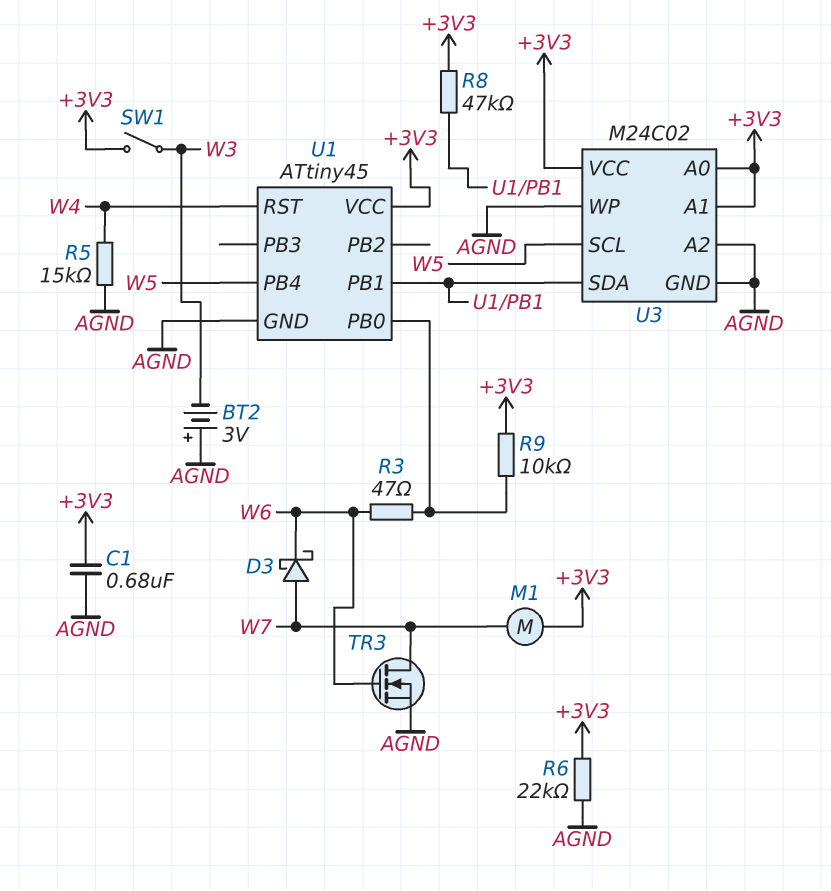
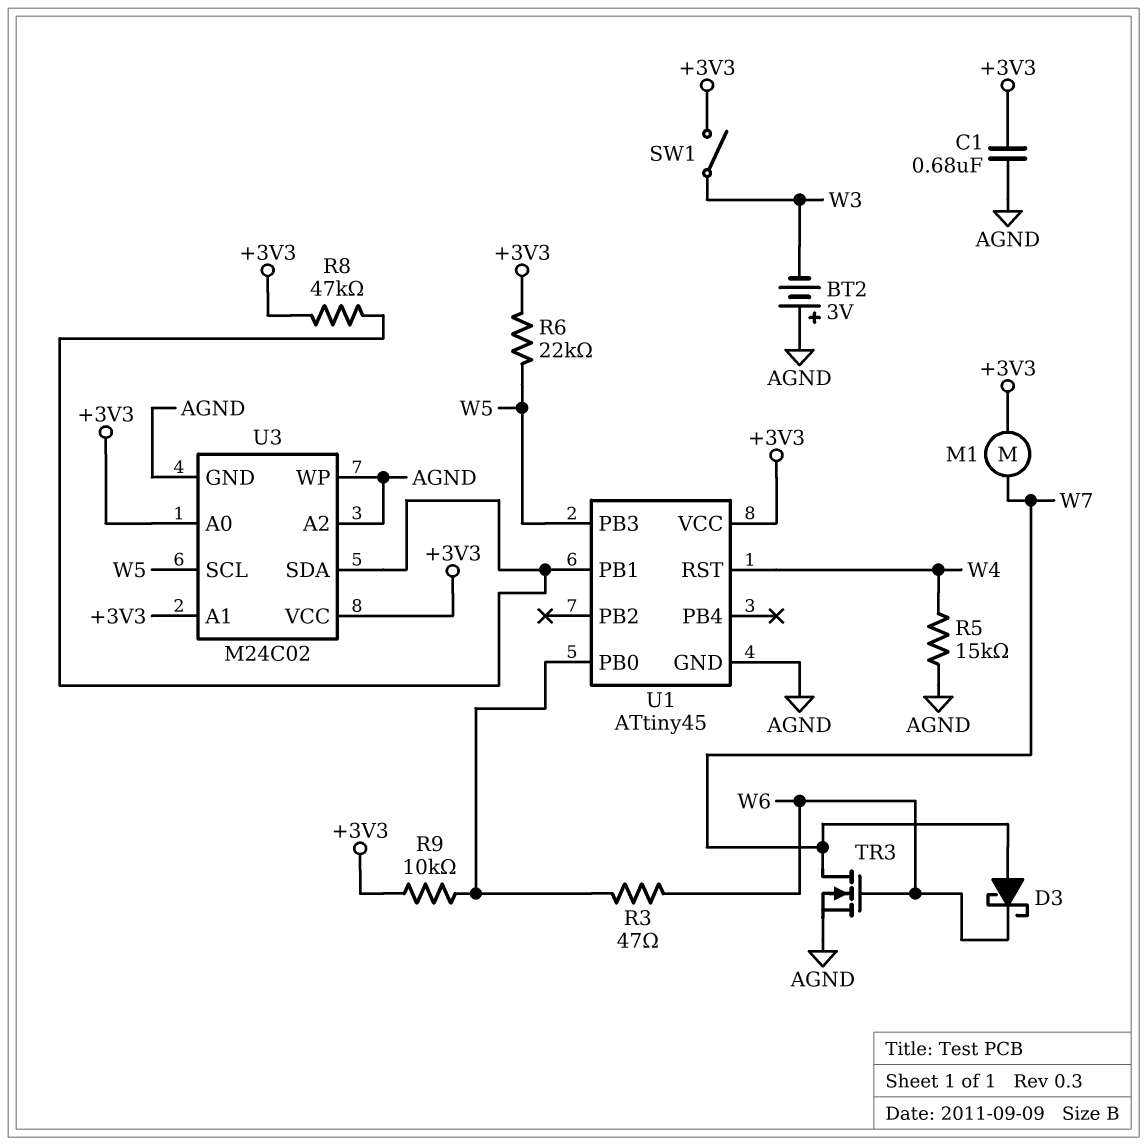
R6: 22k (+3V3, AGND) -> 22k (+3V3, W5)
U1 pin PB3: none -> W5
U1 pin PB4: W5 -> none

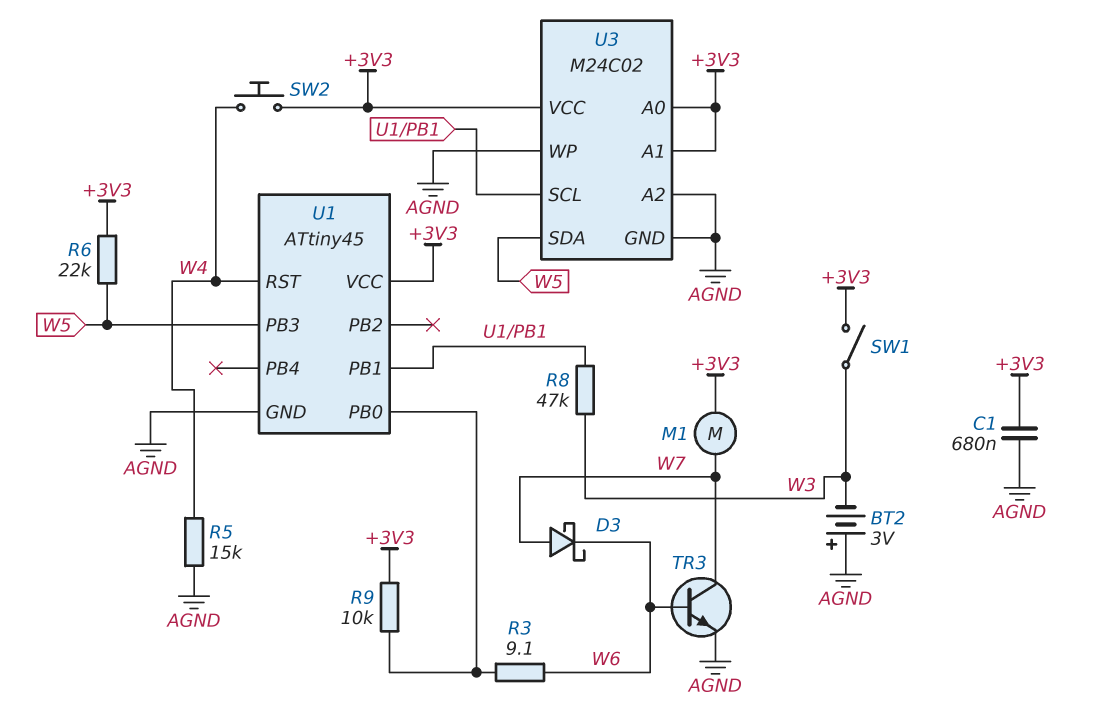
R3: 47 (U1/PB0, W6) -> 9.1 (U1/PB0, W6)
R8: 47k (+3V3, U1/PB1) -> 47k (U1/PB1, W3)
SW2: none -> button (+3V3, W4)
TR3: NMOS (G W6, D W7, S AGND) -> NPN (B W6, C W7, E AGND)
U3 pin SCL: W5 -> U1/PB1
U3 pin SDA: U1/PB1 -> W5

